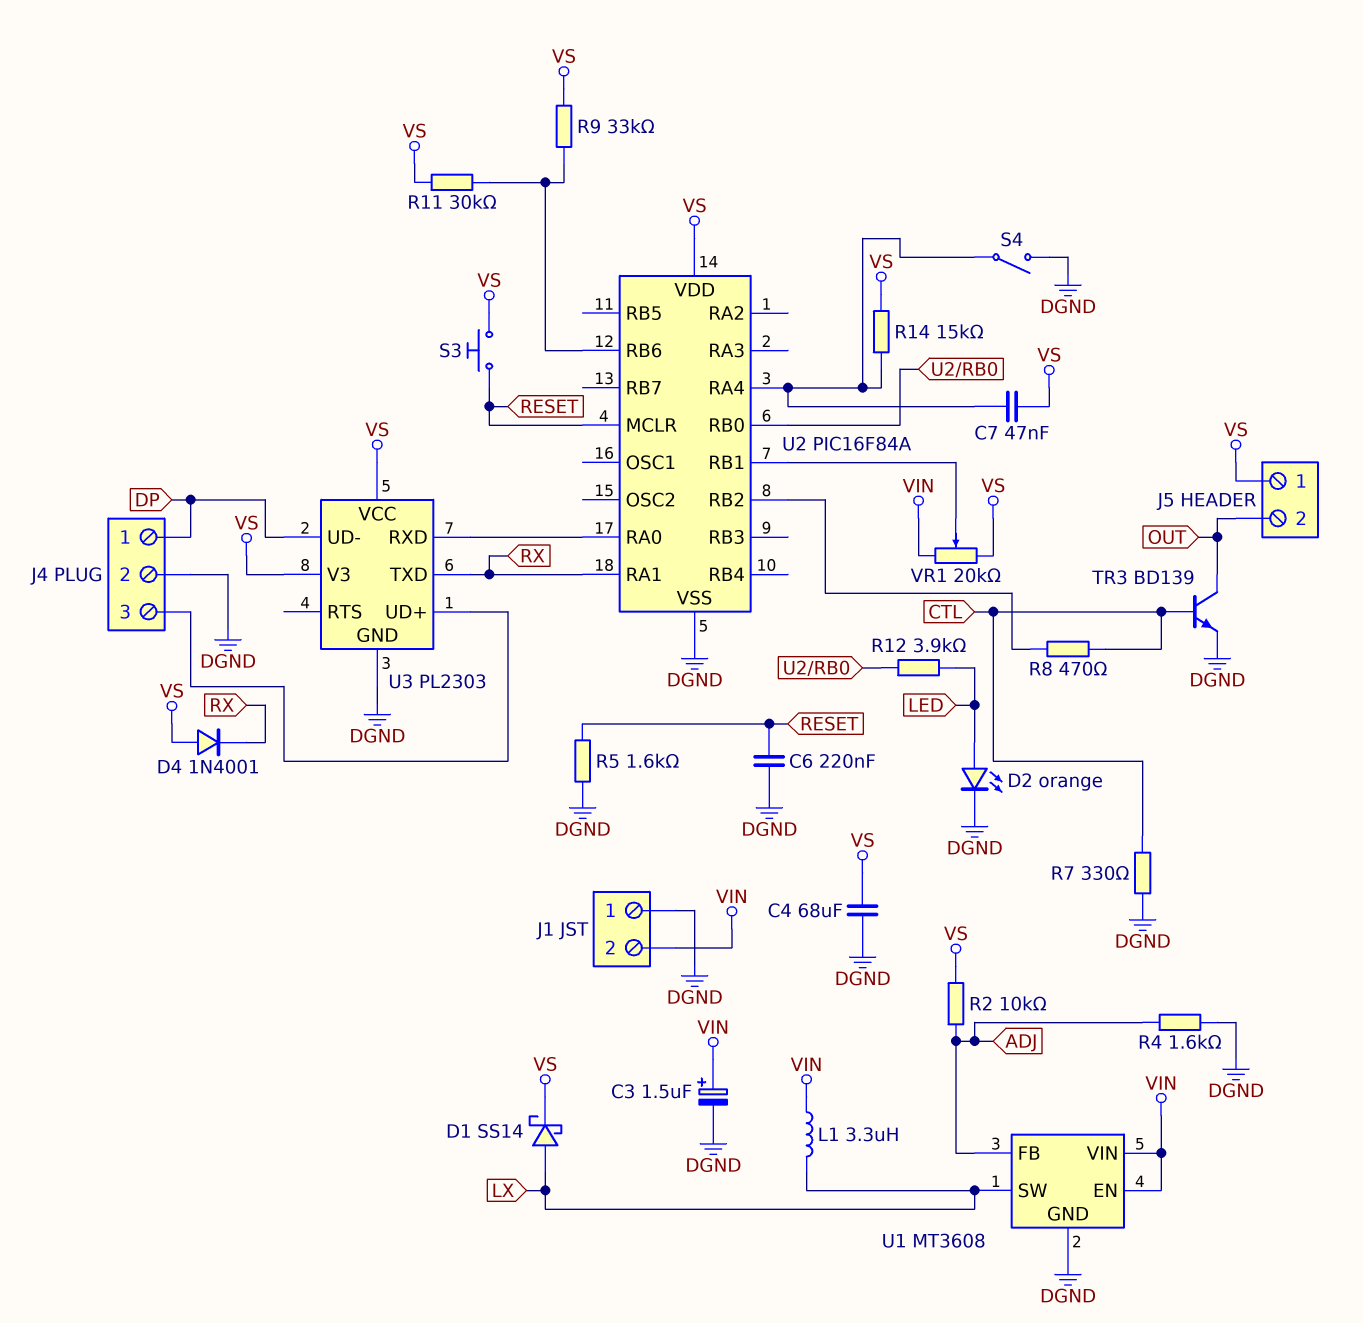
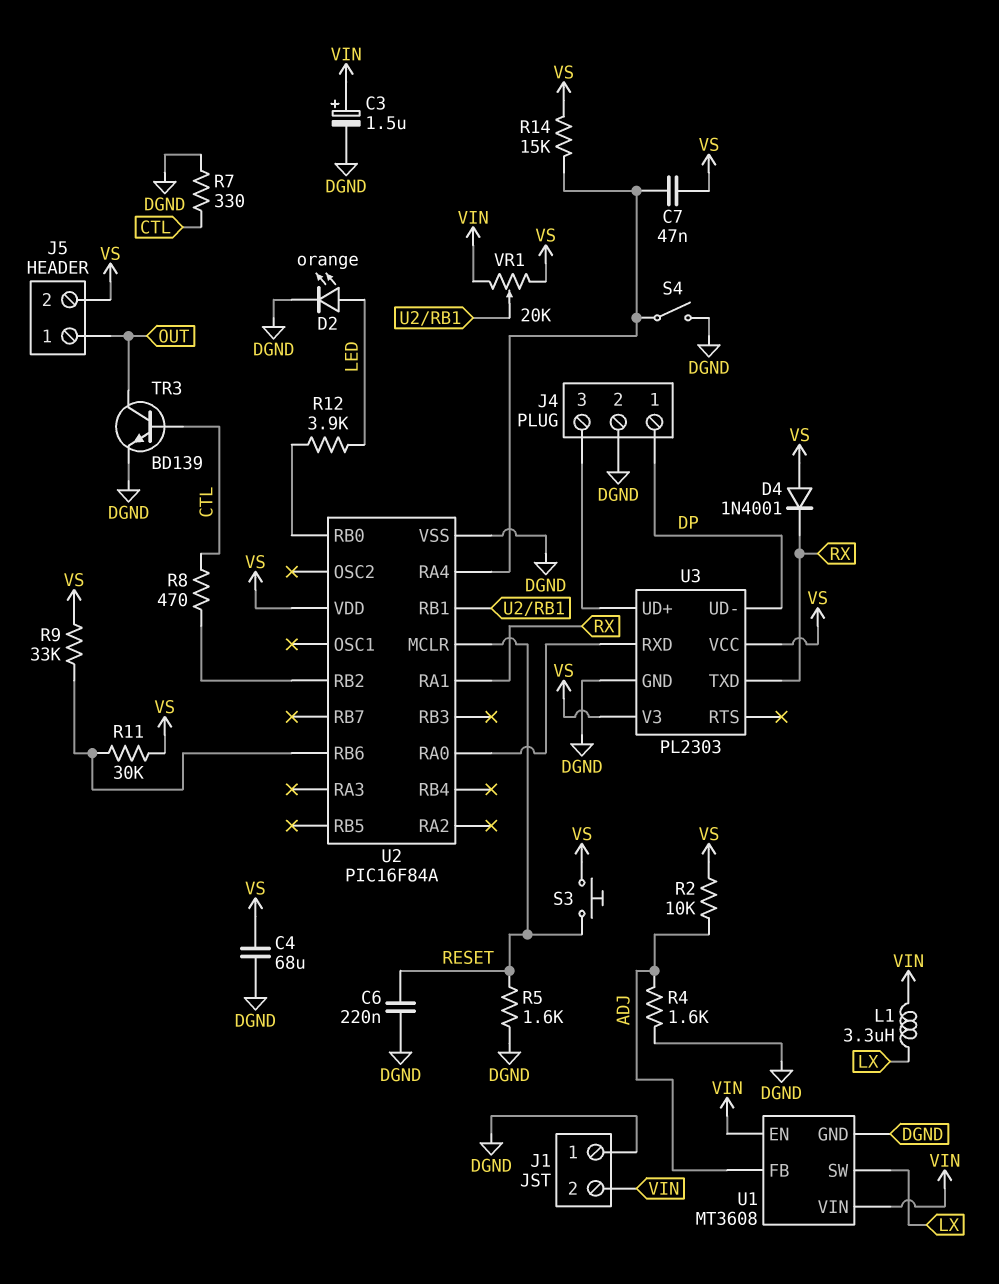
D1: schottky SS14 (A LX, K VS) -> none
J5 pin 1: VS -> OUT
J5 pin 2: OUT -> VS

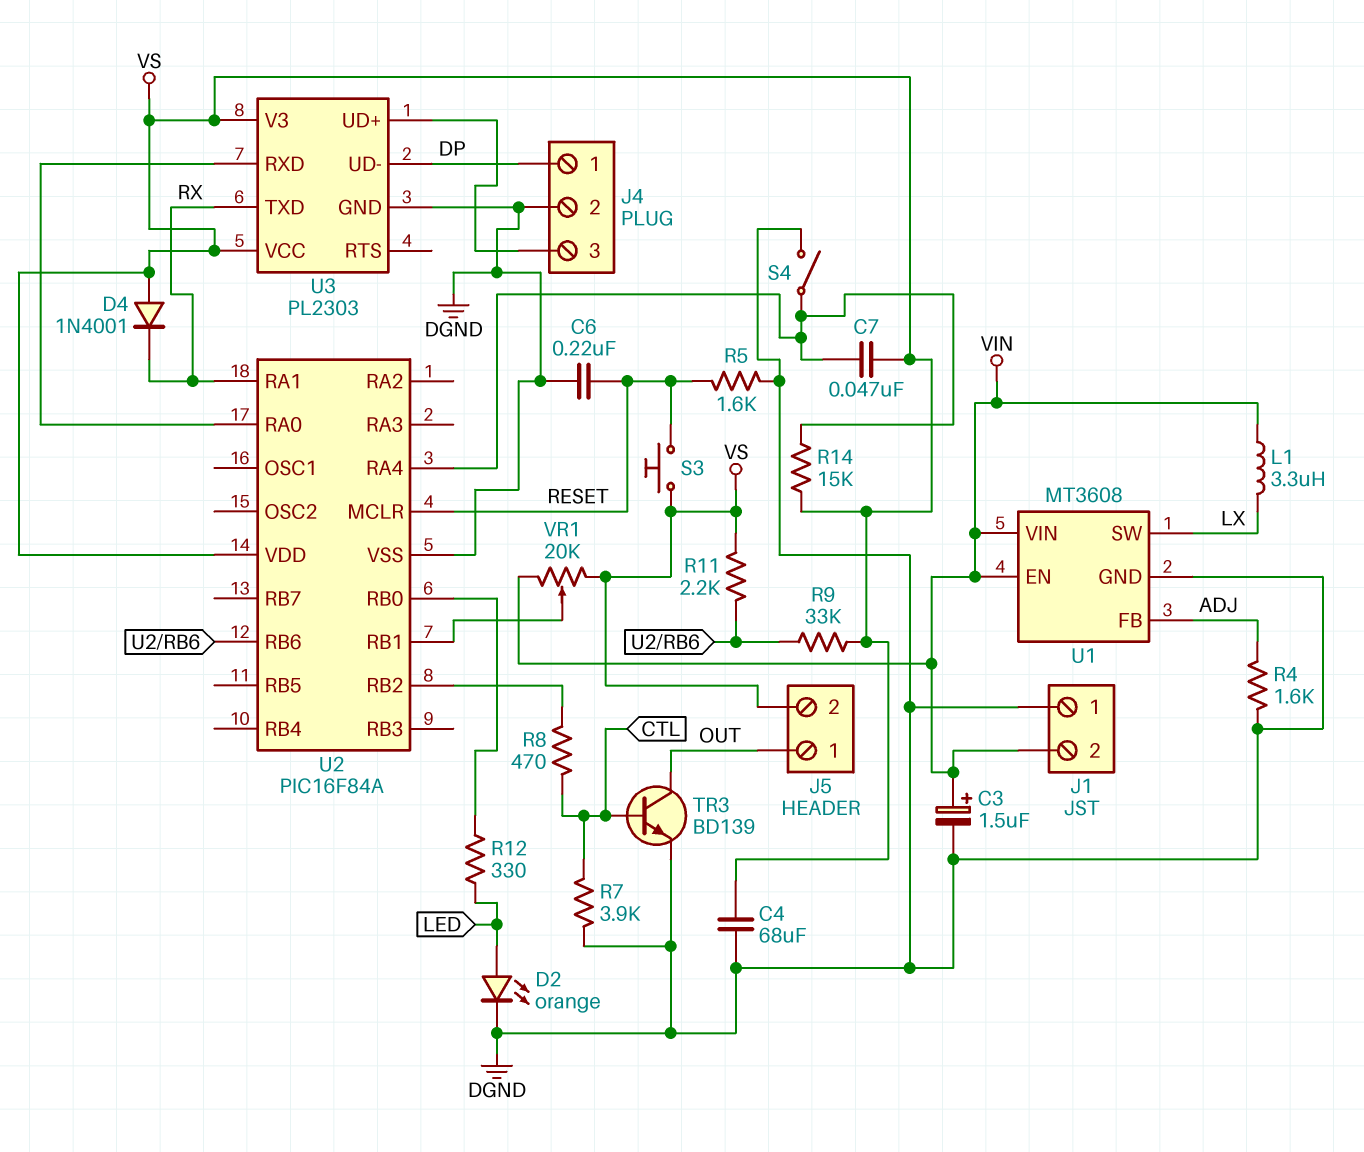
R2: 10k (ADJ, VS) -> none
R7: 330 (CTL, DGND) -> 3.9k (CTL, DGND)
R11: 30k (U2/RB6, VS) -> 2.2k (U2/RB6, VS)
R12: 3.9k (LED, U2/RB0) -> 330 (LED, U2/RB0)

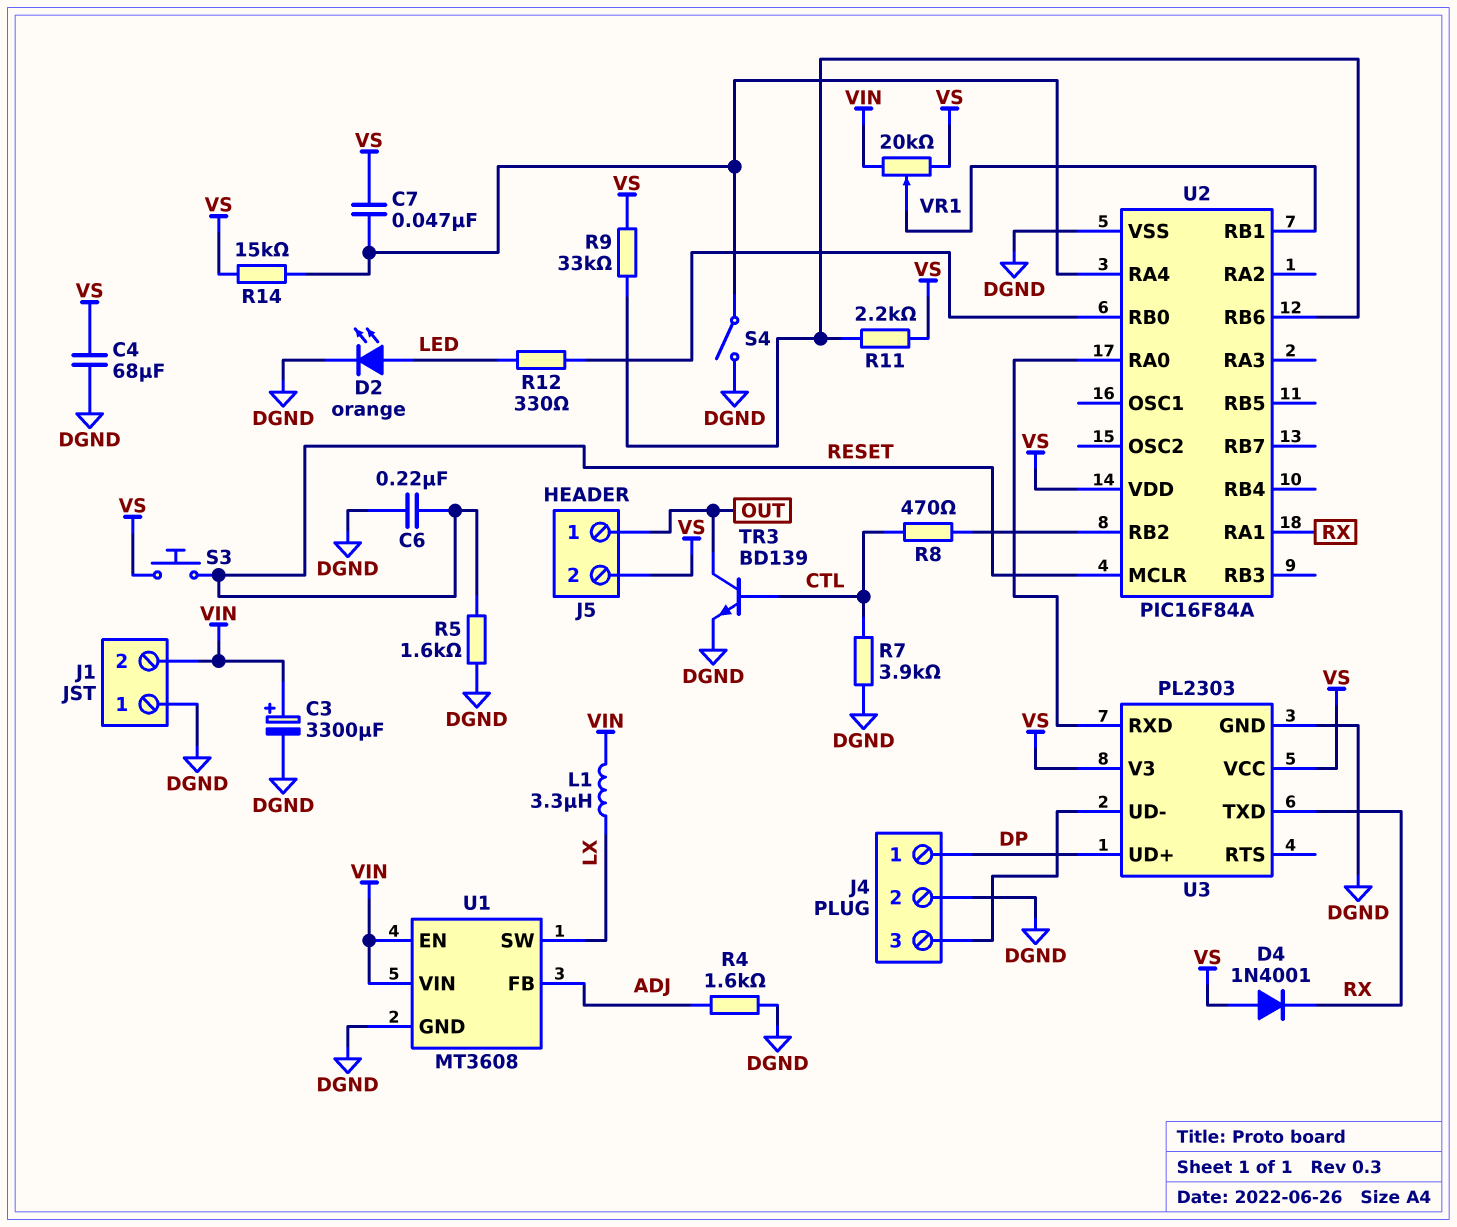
C3: 1.5uF (plus VIN, minus DGND) -> 3300uF (plus VIN, minus DGND)
U3 pin UD+: J4/3 -> DP
U3 pin UD-: DP -> J4/3

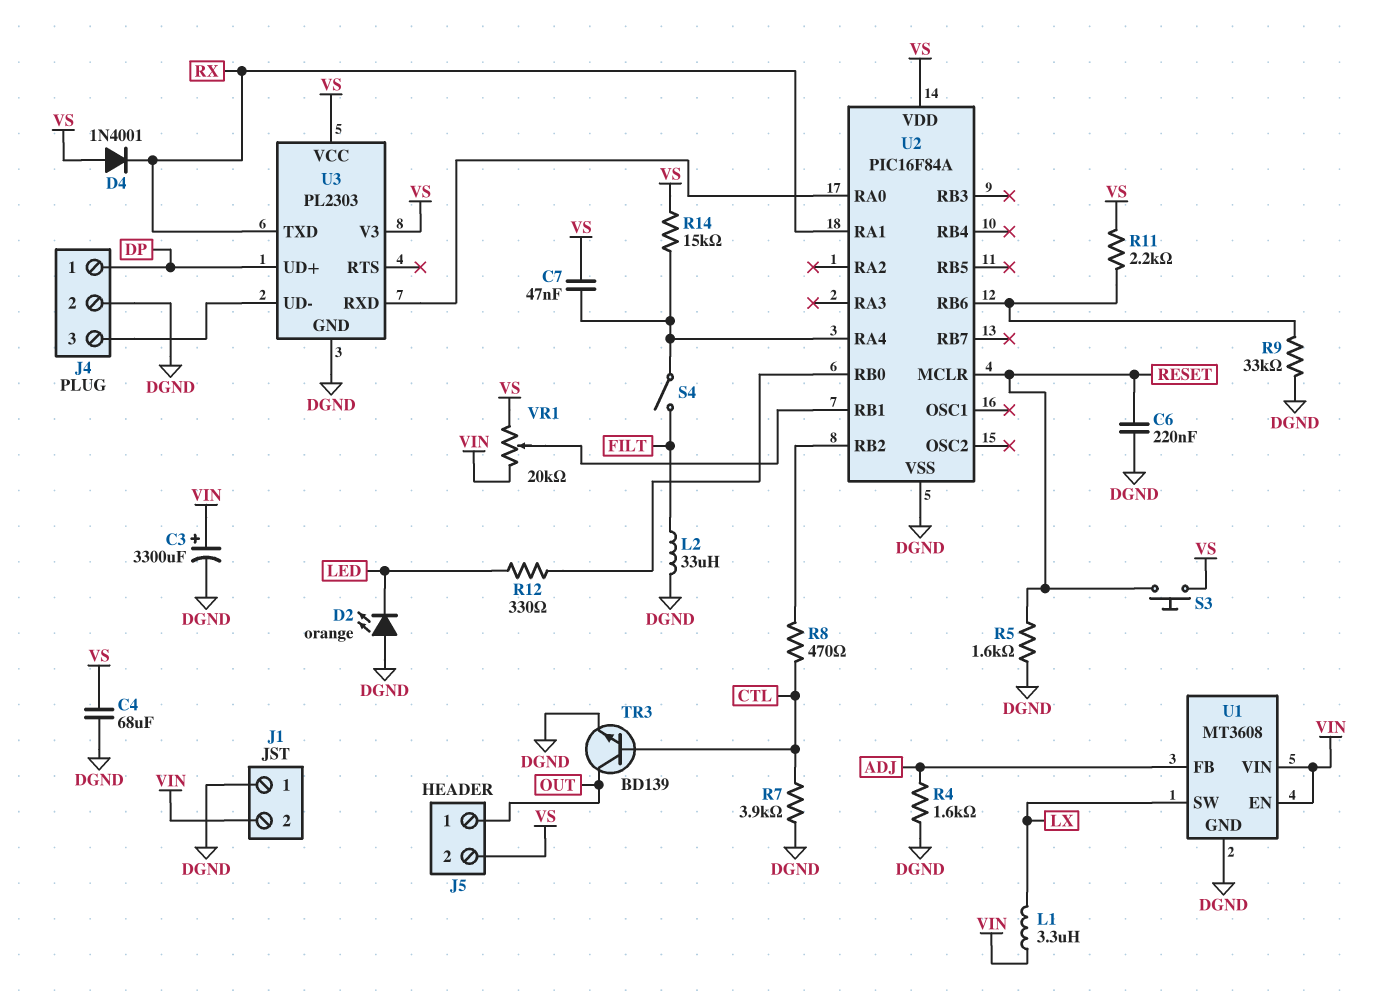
D2: LED orange (A LED, K DGND) -> LED orange (A DGND, K LED)
L2: none -> 33uH (DGND, FILT)
R9: 33k (U2/RB6, VS) -> 33k (DGND, U2/RB6)
S4: switch (DGND, U2/RA4) -> switch (FILT, U2/RA4)

